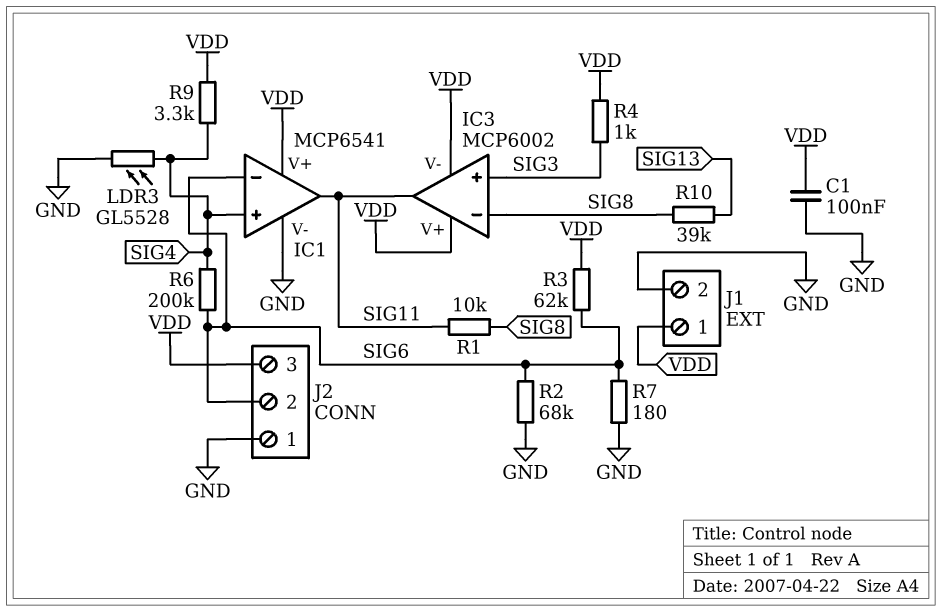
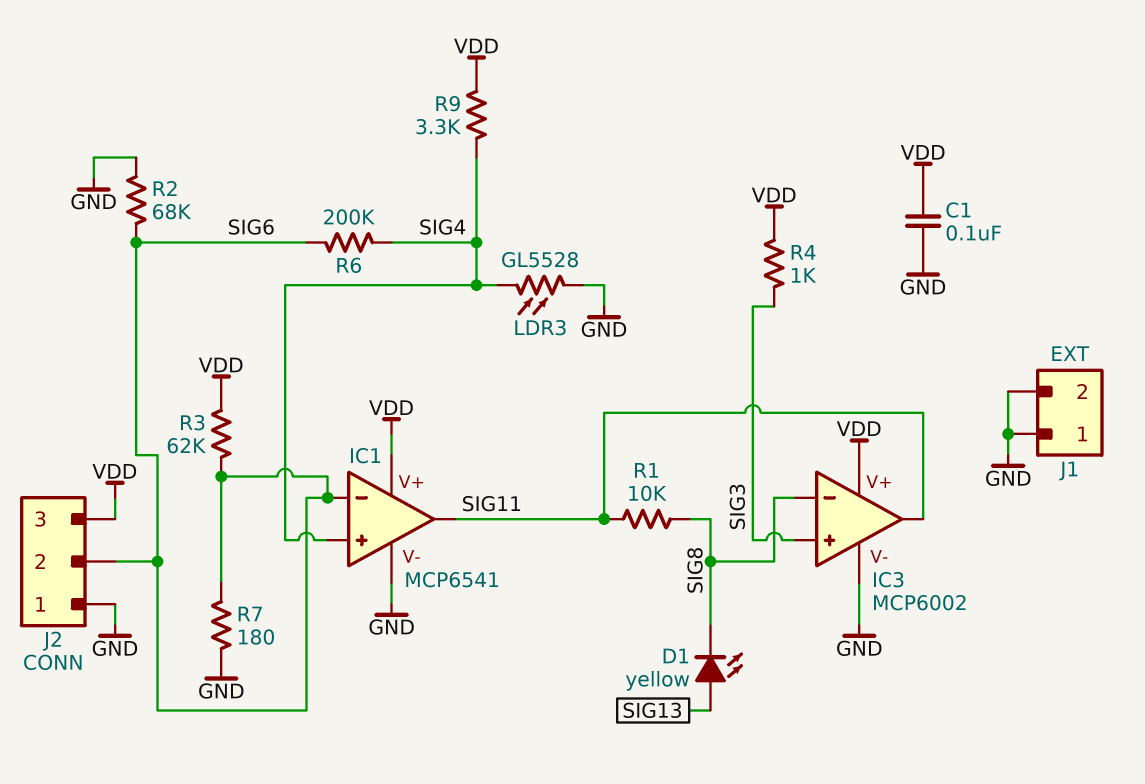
D1: none -> LED yellow (A SIG13, K SIG8)
IC3 pin V-: VDD -> GND
J1 pin 1: VDD -> GND
R10: 39k (SIG8, SIG13) -> none

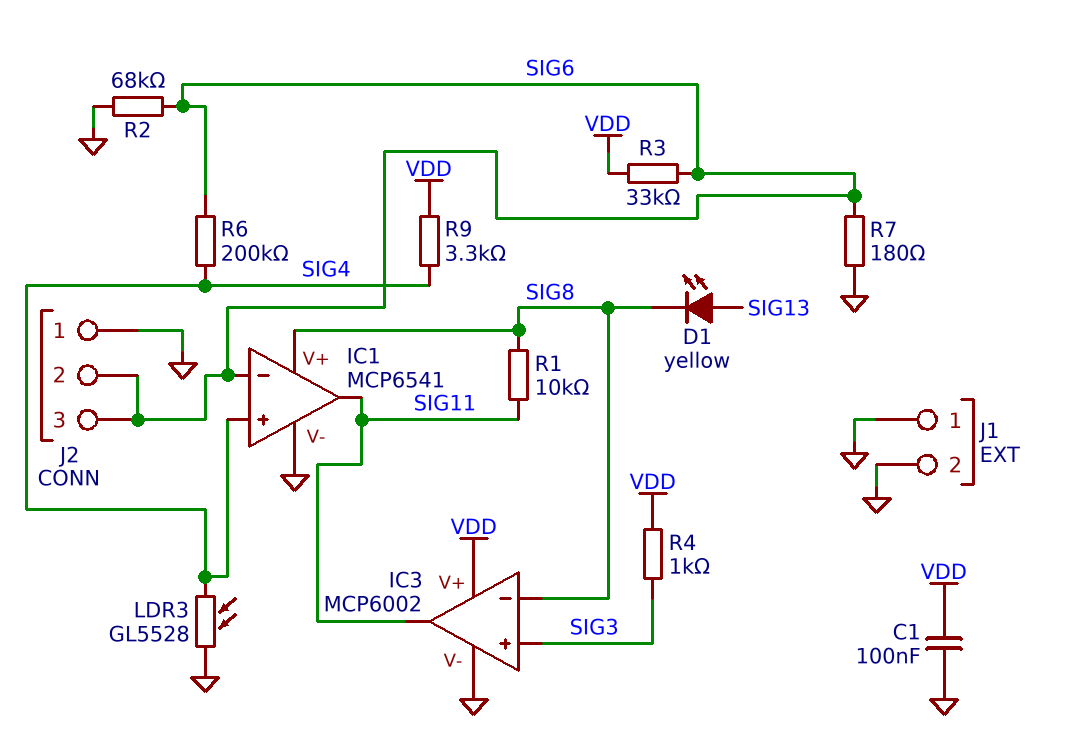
IC1 pin V+: VDD -> SIG8
J2 pin 3: VDD -> SIG6
R3: 62k (SIG6, VDD) -> 33k (SIG6, VDD)

